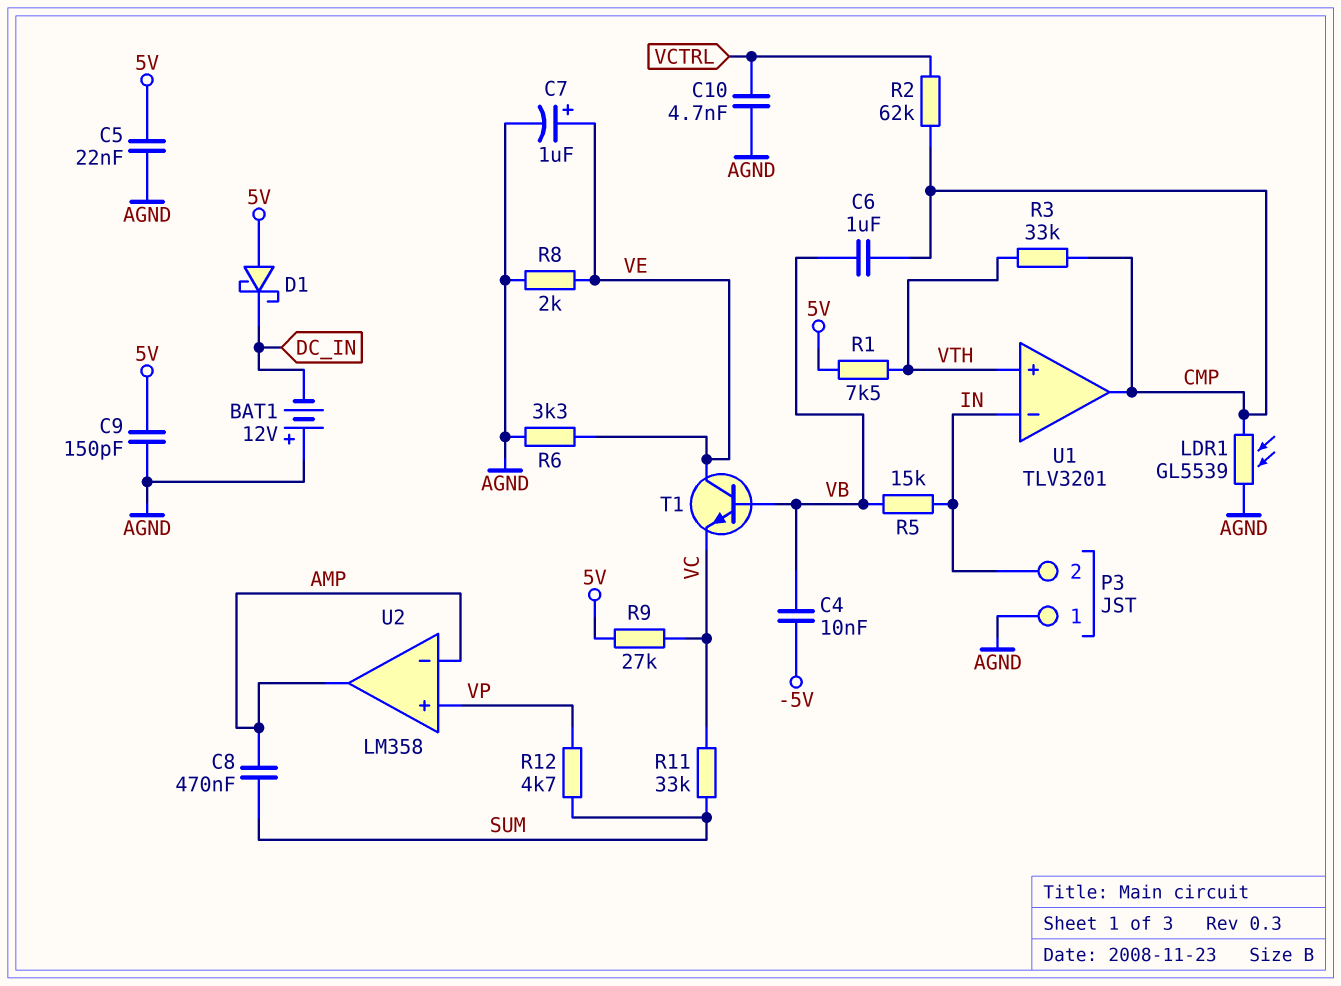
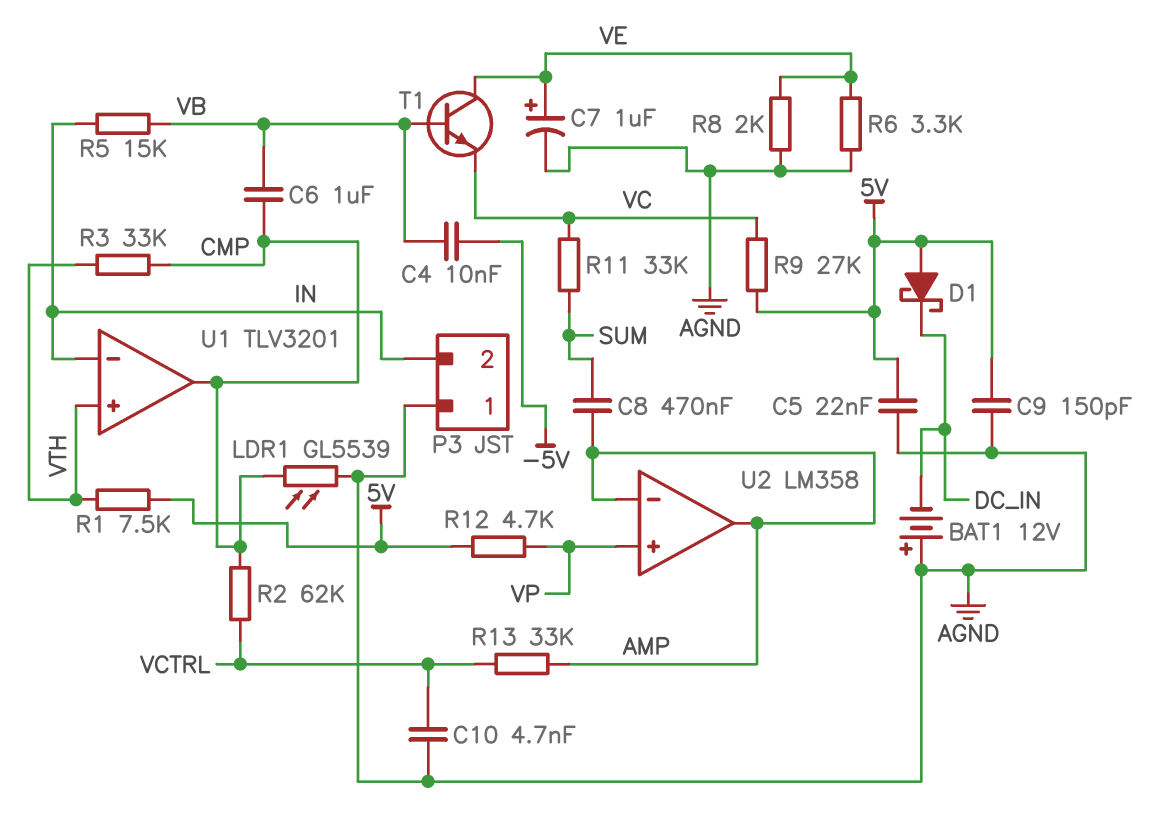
R12: 4.7k (SUM, VP) -> 4.7k (5V, VP)
R13: none -> 33k (AMP, VCTRL)

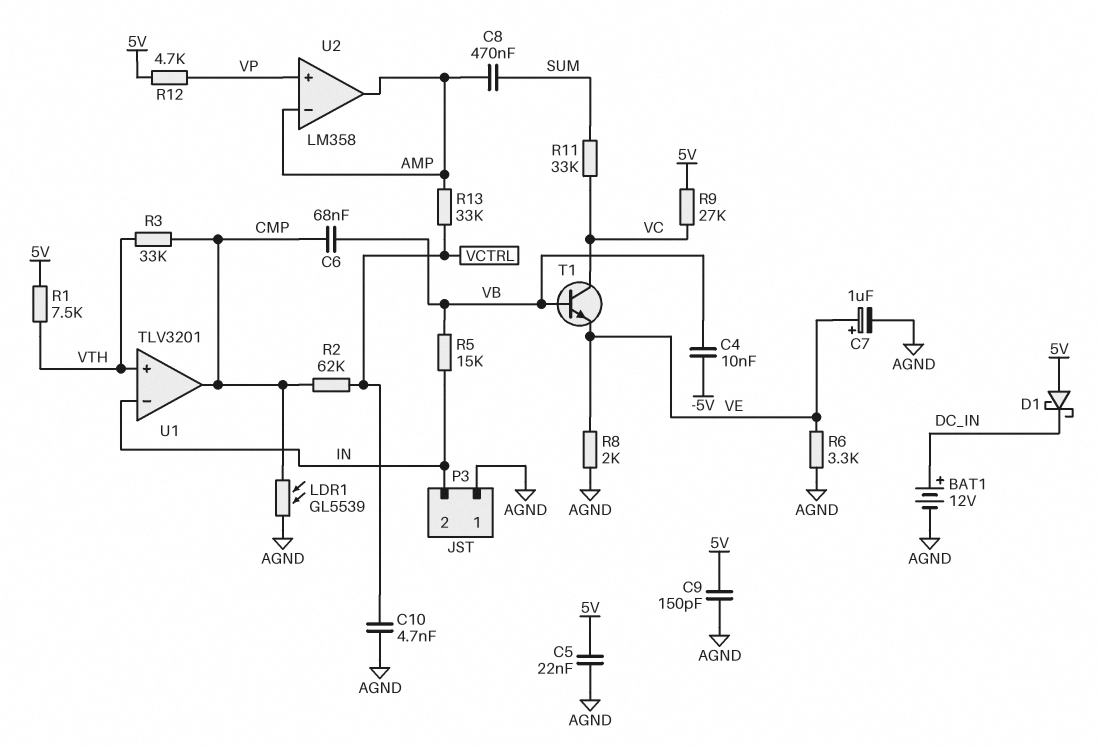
BAT1: 12V (plus AGND, minus DC_IN) -> 12V (plus DC_IN, minus AGND)
C6: 1uF (CMP, VB) -> 68nF (CMP, VB)
T1: NPN (B VB, C VE, E VC) -> NPN (B VB, C VC, E VE)

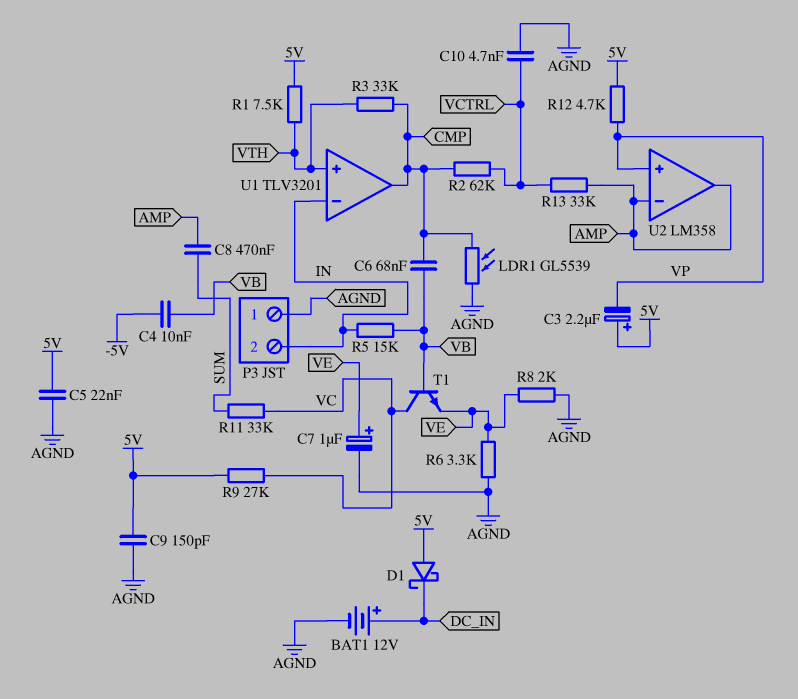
C3: none -> 2.2uF (plus 5V, minus VP)

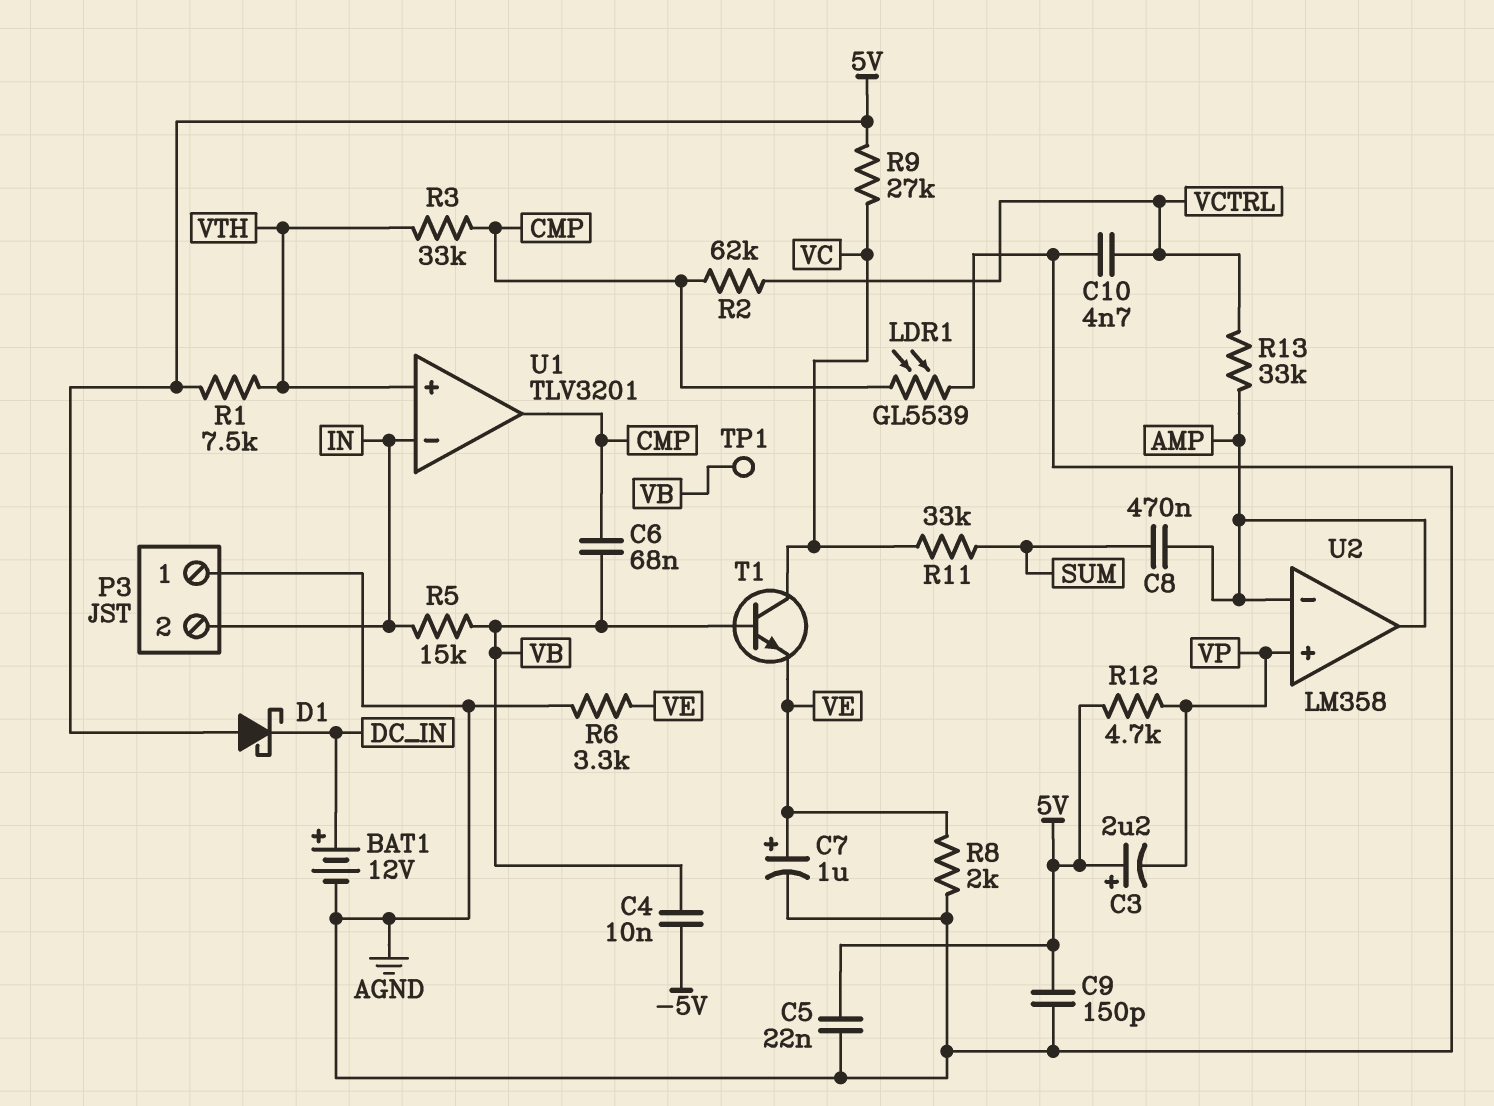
TP1: none -> test point (VB)

